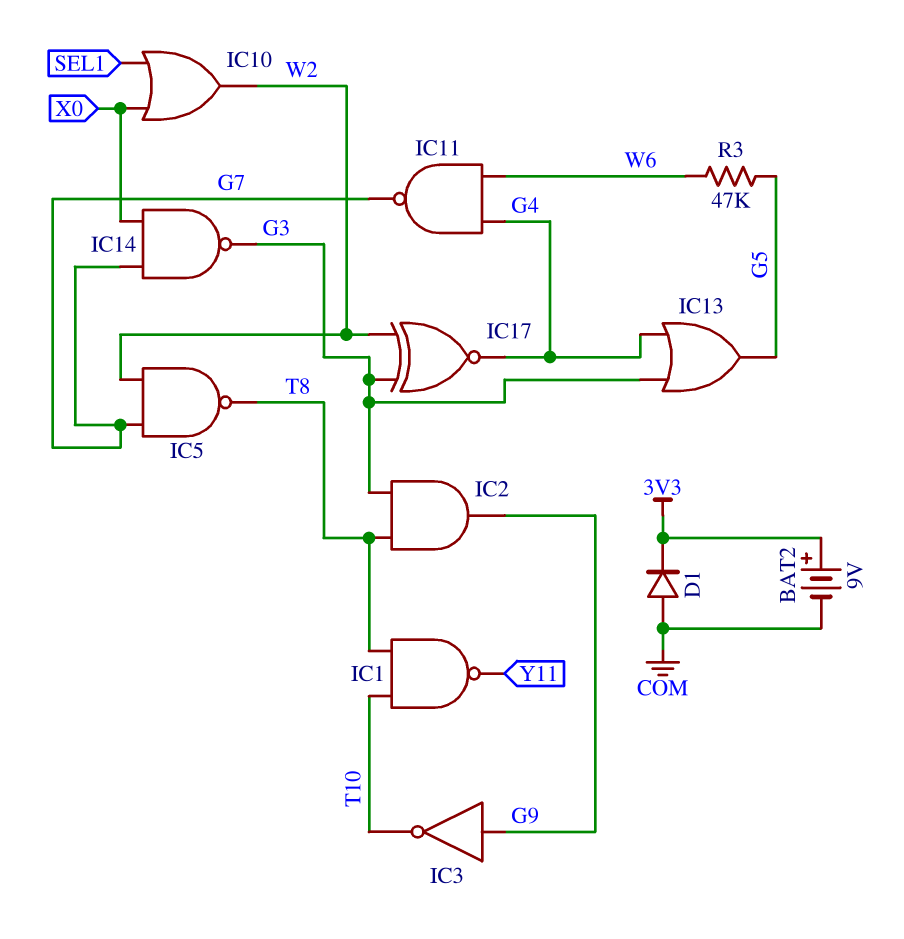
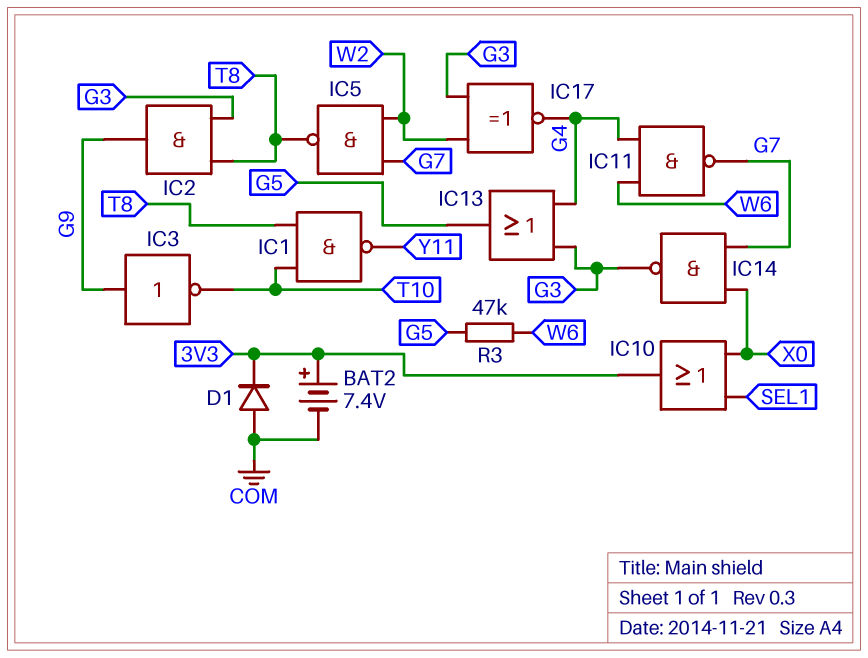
BAT2: 9V (plus 3V3, minus COM) -> 7.4V (plus 3V3, minus COM)
IC10: OR (in SEL1, in X0, out W2) -> OR (in SEL1, in X0, out 3V3)

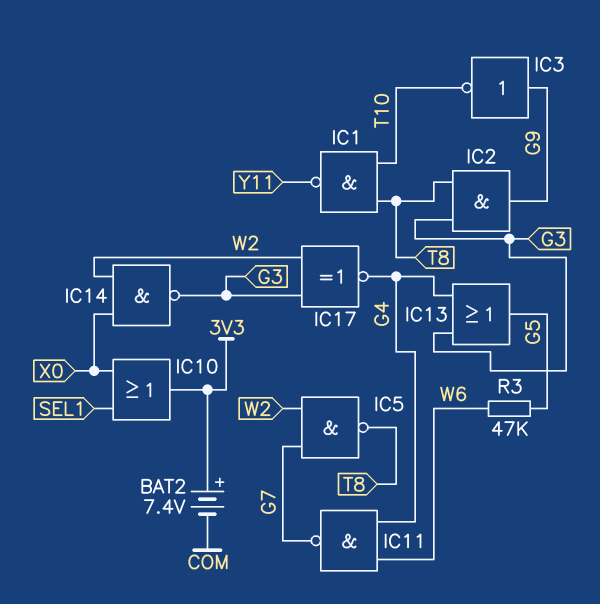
D1: diode (A COM, K 3V3) -> none
IC14: NAND (in G7, in X0, out G3) -> NAND (in W2, in X0, out G3)

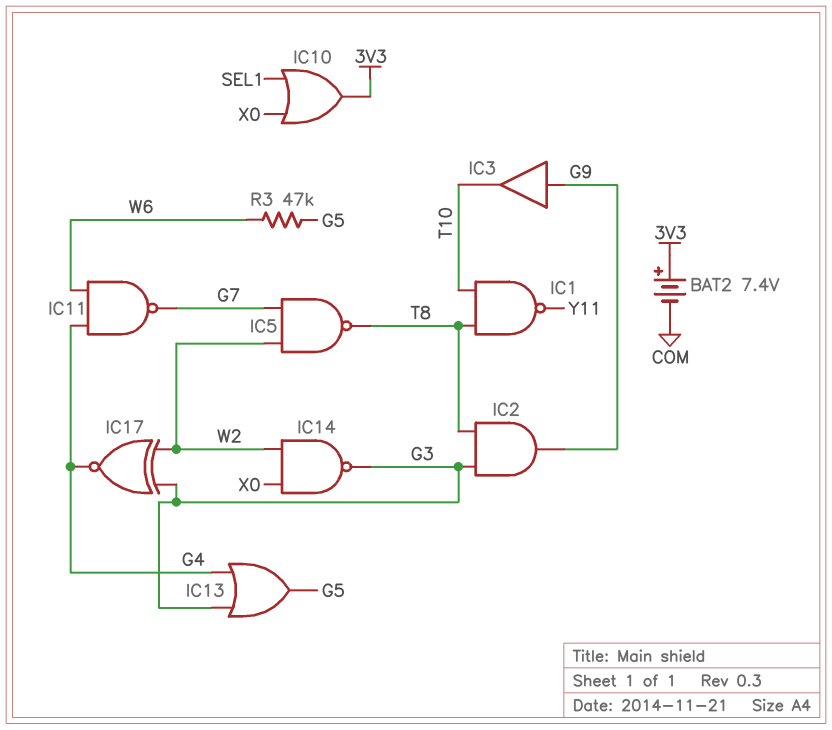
IC3: NOT (in G9, out T10) -> buffer (in G9, out T10)

